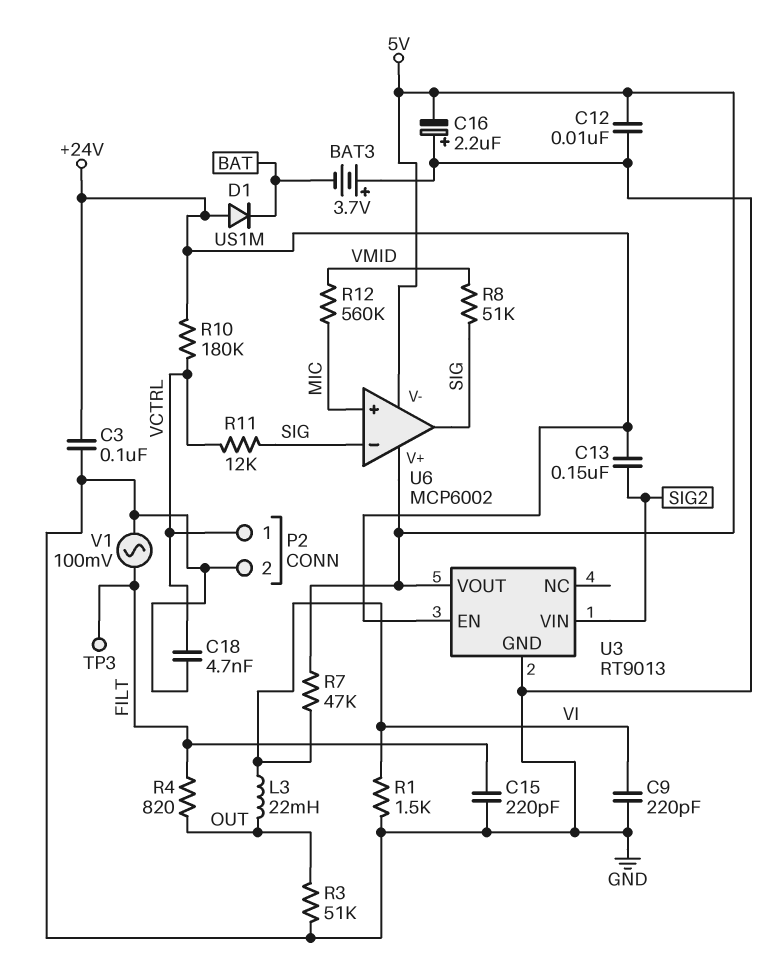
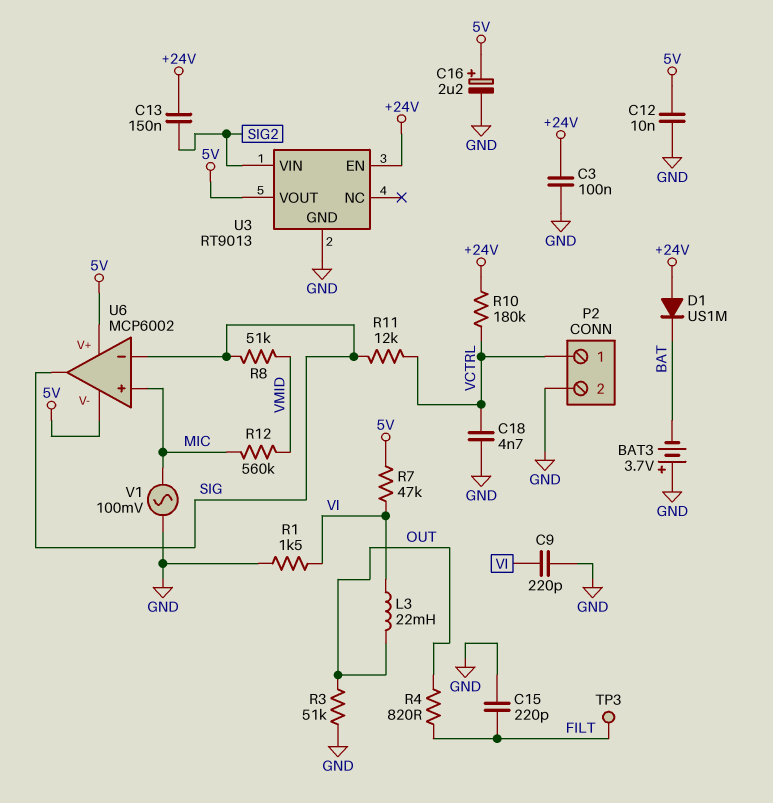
C16: 2.2uF (plus GND, minus 5V) -> 2.2uF (plus 5V, minus GND)
V1: AC 100mV (FILT, GND) -> AC 100mV (GND, MIC)

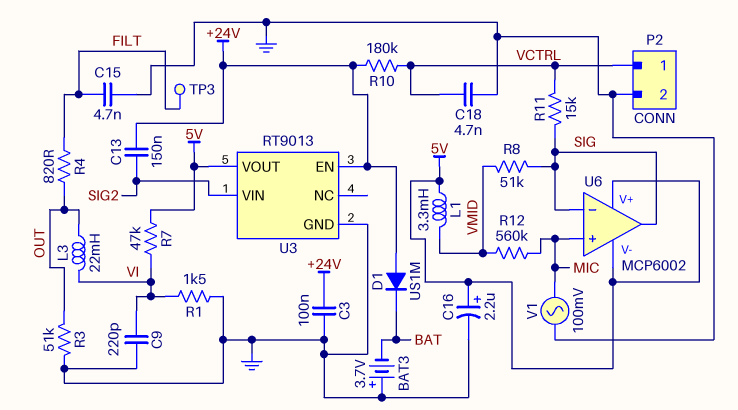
C12: 10nF (5V, GND) -> none
C15: 220pF (FILT, GND) -> 4.7nF (FILT, GND)
L1: none -> 3.3mH (5V, VMID)
R11: 12k (SIG, VCTRL) -> 15k (SIG, VCTRL)

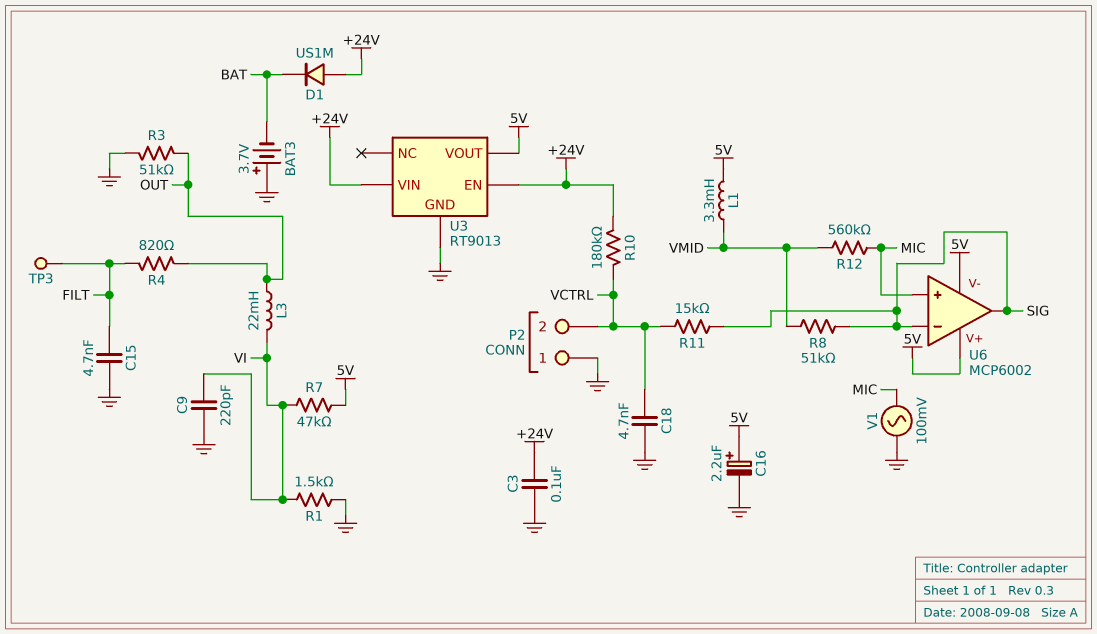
C13: 150nF (+24V, SIG2) -> none
P2 pin 1: VCTRL -> GND
P2 pin 2: GND -> VCTRL
U3 pin VIN: SIG2 -> +24V

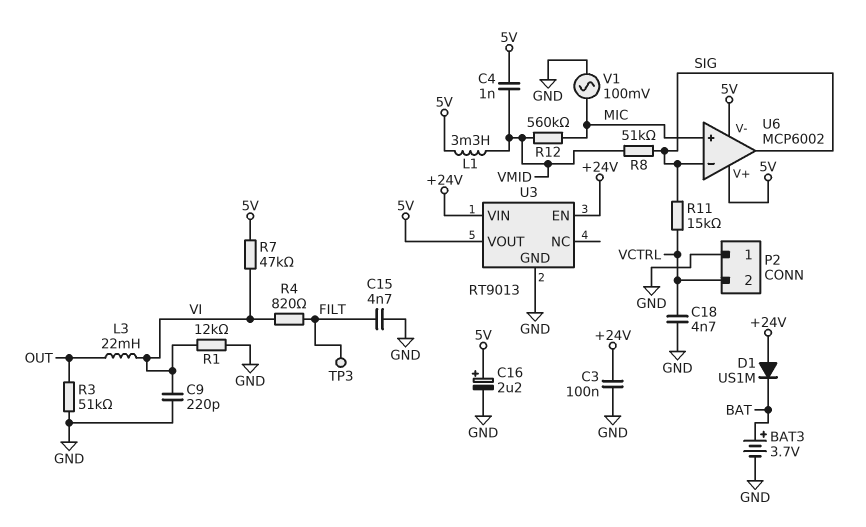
BAT3: 3.7V (plus GND, minus BAT) -> 3.7V (plus BAT, minus GND)
C4: none -> 1nF (5V, VMID)
R1: 1.5k (GND, VI) -> 12k (GND, VI)
R4: 820 (FILT, OUT) -> 820 (FILT, VI)
R10: 180k (+24V, VCTRL) -> none

